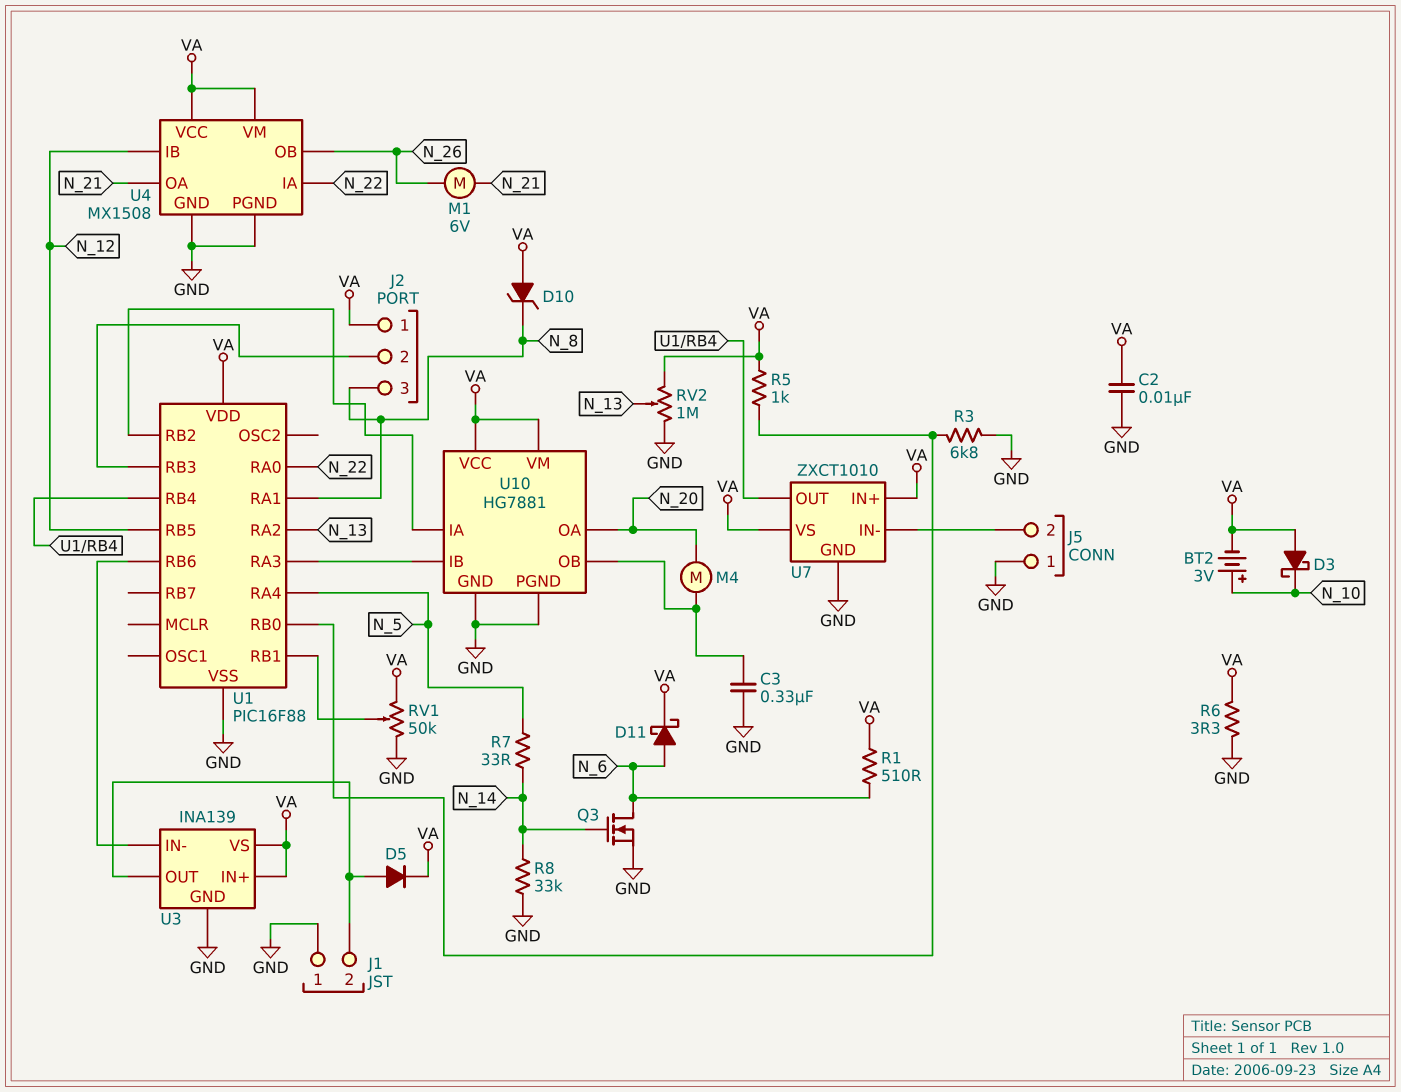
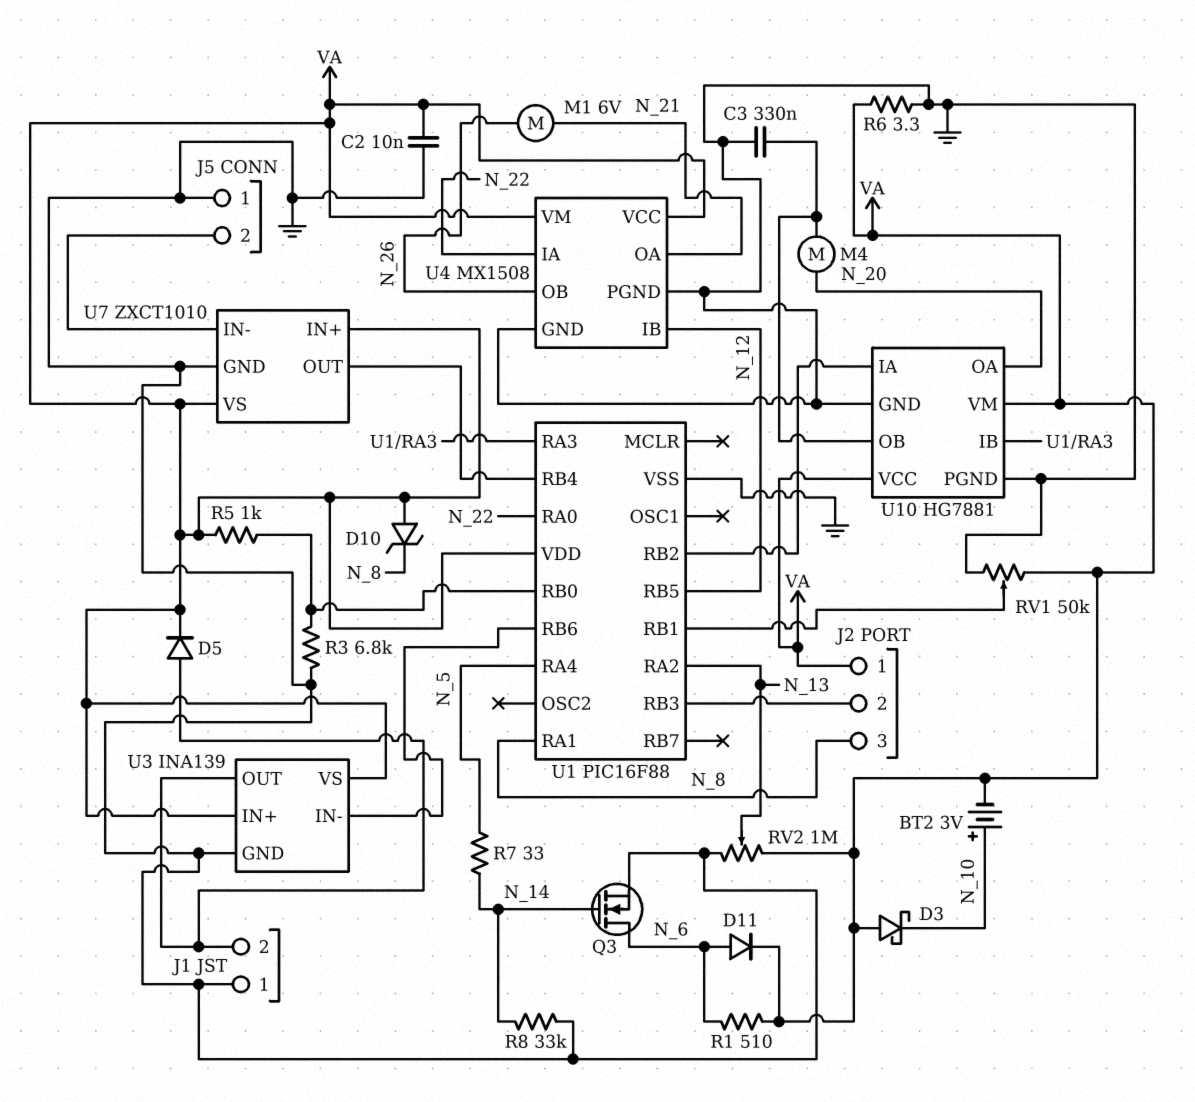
D11: schottky (A N_6, K VA) -> diode (A N_6, K VA)

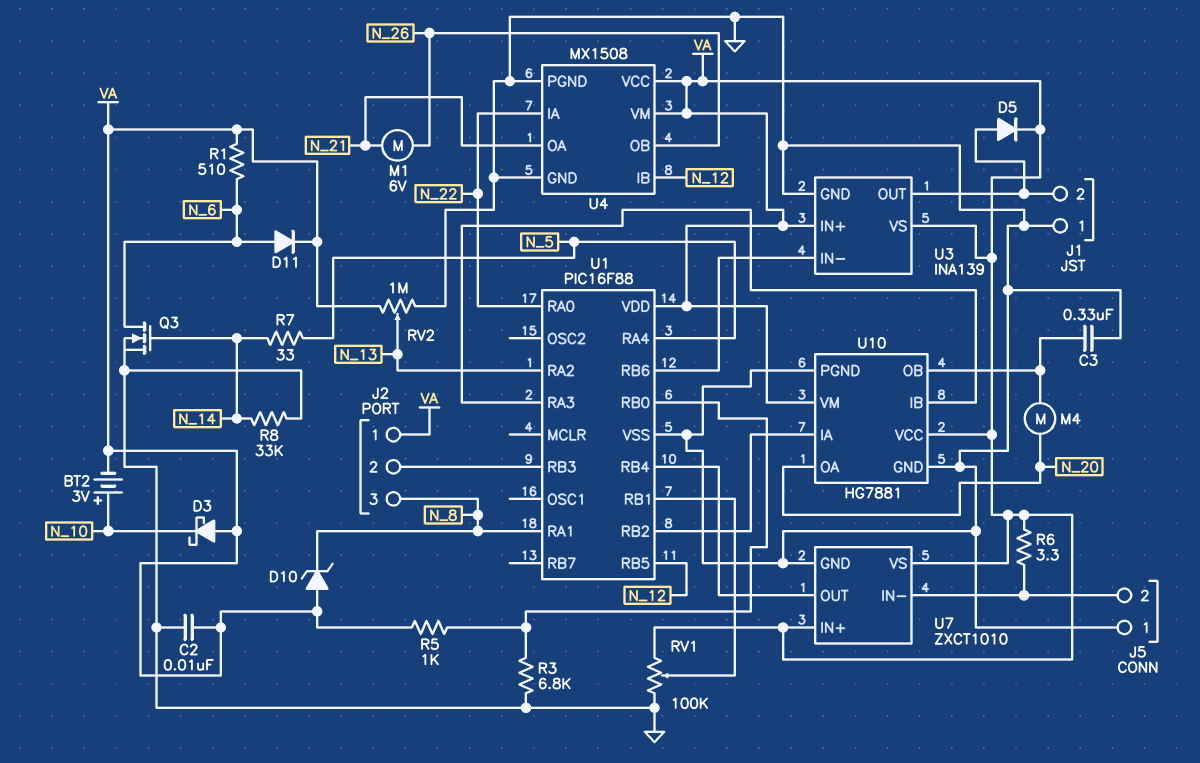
R6: 3.3 (GND, VA) -> 3.3 (J5/2, VA)
RV1: 50k (GND, VA, wiper U1/RB1) -> 100k (GND, VA, wiper U1/RB1)

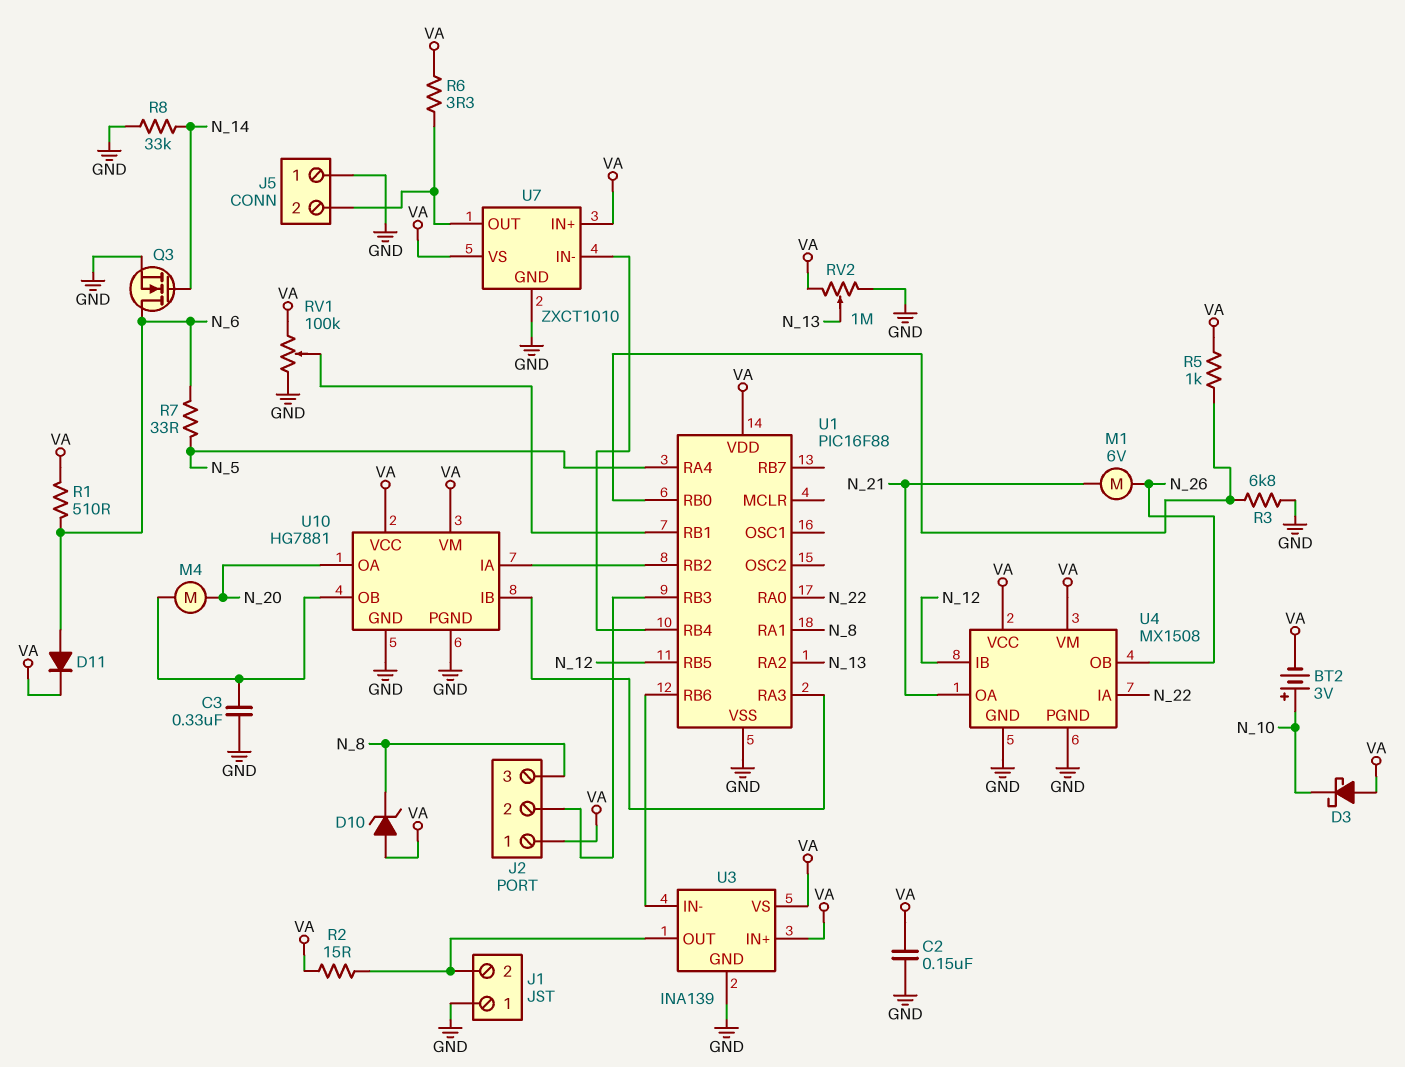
C2: 10nF (GND, VA) -> 150nF (GND, VA)
D5: diode (A J1/2, K VA) -> none
R2: none -> 15 (J1/2, VA)
R7: 33 (N_5, N_14) -> 33 (N_5, N_6)
U7 pin IN-: J5/2 -> U1/RB4
U7 pin OUT: U1/RB4 -> J5/2

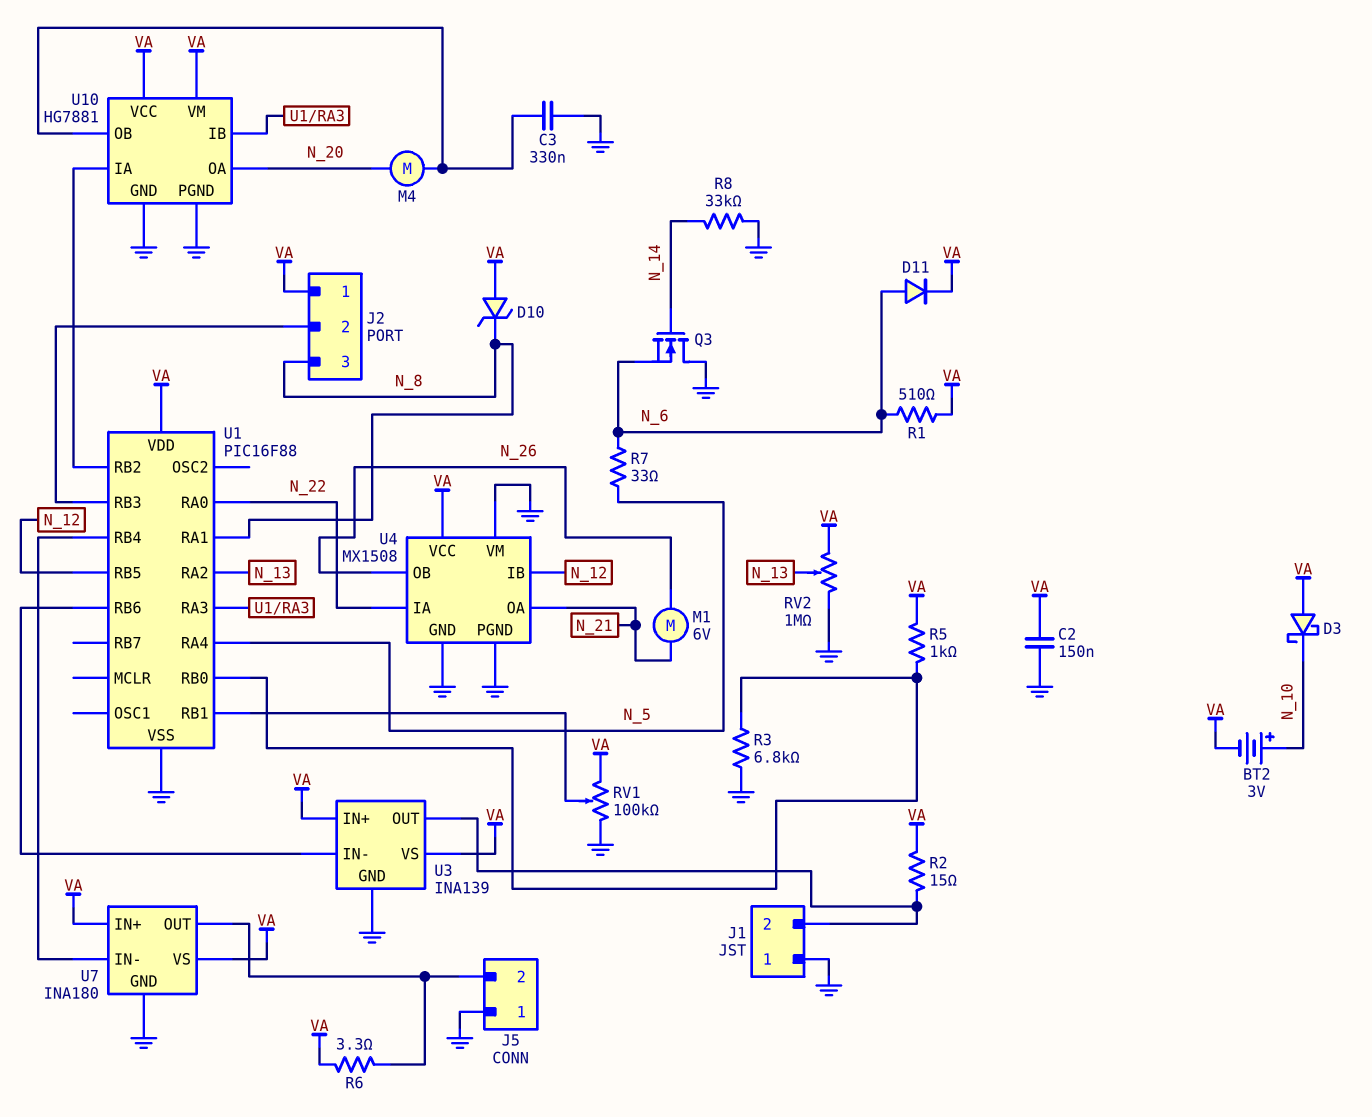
Q3: NMOS (G N_14, D N_6, S GND) -> NMOS (G N_14, D GND, S N_6)
U4 pin VM: VA -> GND
U7: ZXCT1010 -> INA180

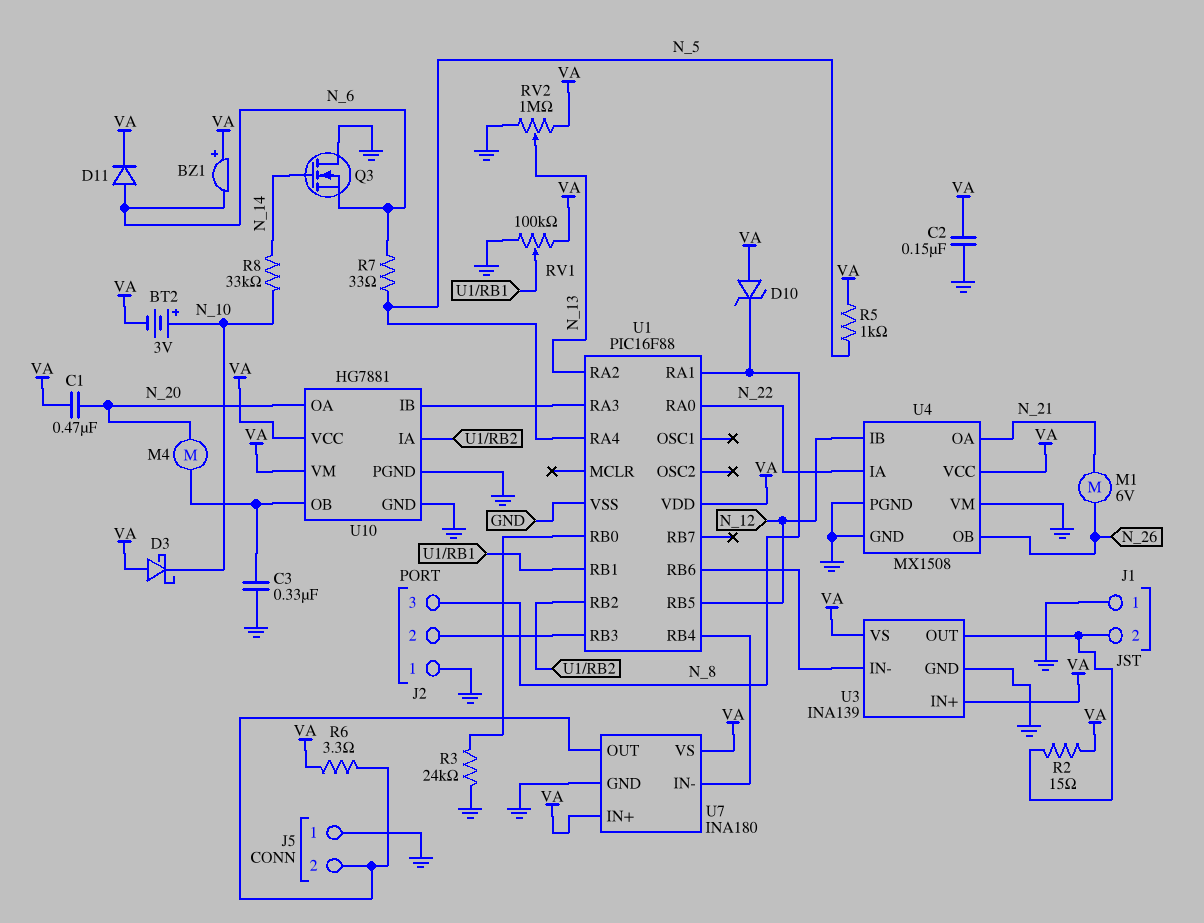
BZ1: none -> buzzer (plus VA, minus N_6)
C1: none -> 470nF (N_20, VA)
J2 pin 1: VA -> GND
R1: 510 (N_6, VA) -> none
R3: 6.8k (GND, U1/RB0) -> 24k (GND, U1/RB0)
R5: 1k (U1/RB0, VA) -> 1k (N_5, VA)
R8: 33k (GND, N_14) -> 33k (N_10, N_14)

